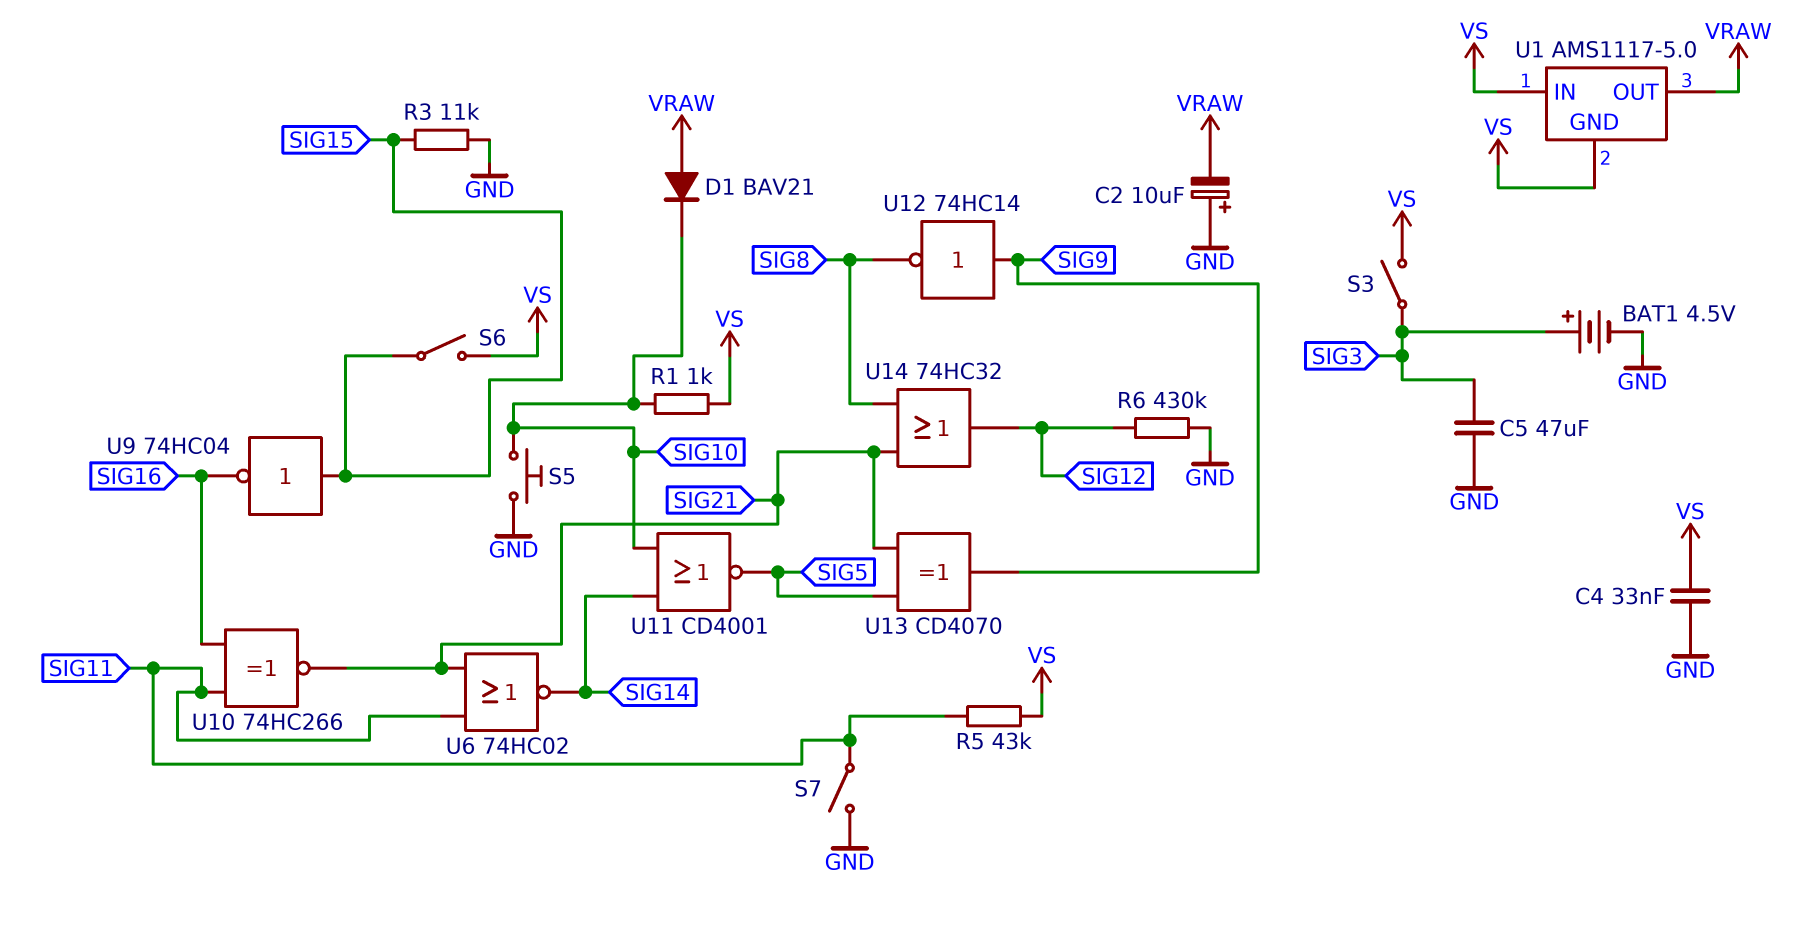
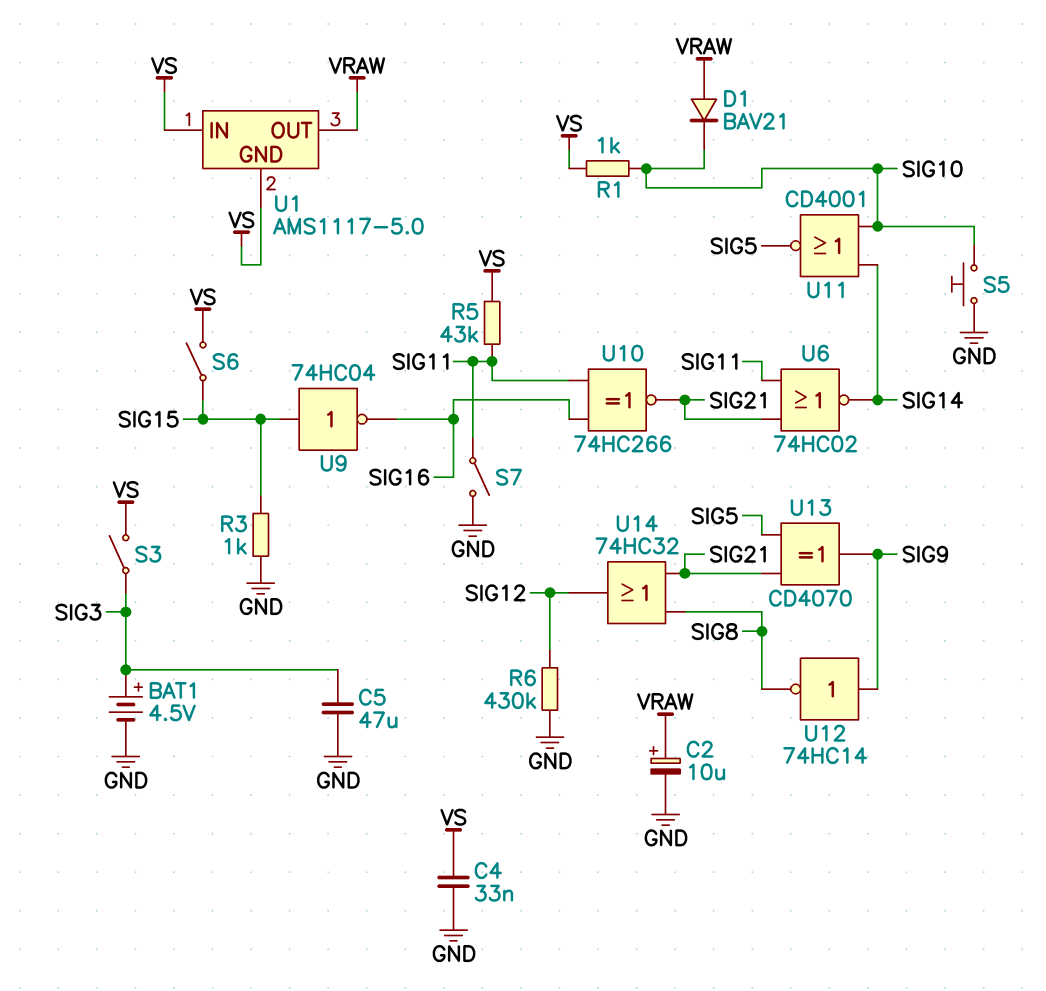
C2: 10uF (plus GND, minus VRAW) -> 10uF (plus VRAW, minus GND)
R3: 11k (GND, SIG15) -> 1k (GND, SIG15)

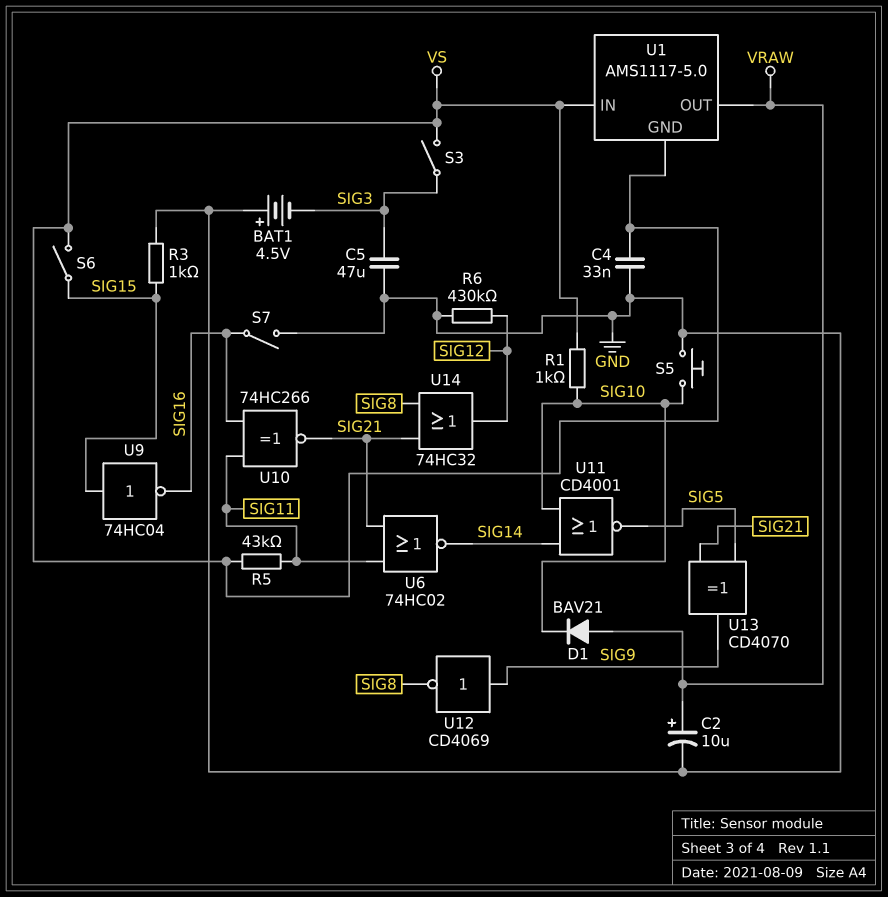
BAT1: 4.5V (plus SIG3, minus GND) -> 4.5V (plus GND, minus SIG3)
S7: switch (GND, SIG11) -> switch (GND, SIG16)
U12: NOT 74HC14 (in SIG9, out SIG8) -> NOT CD4069 (in SIG9, out SIG8)

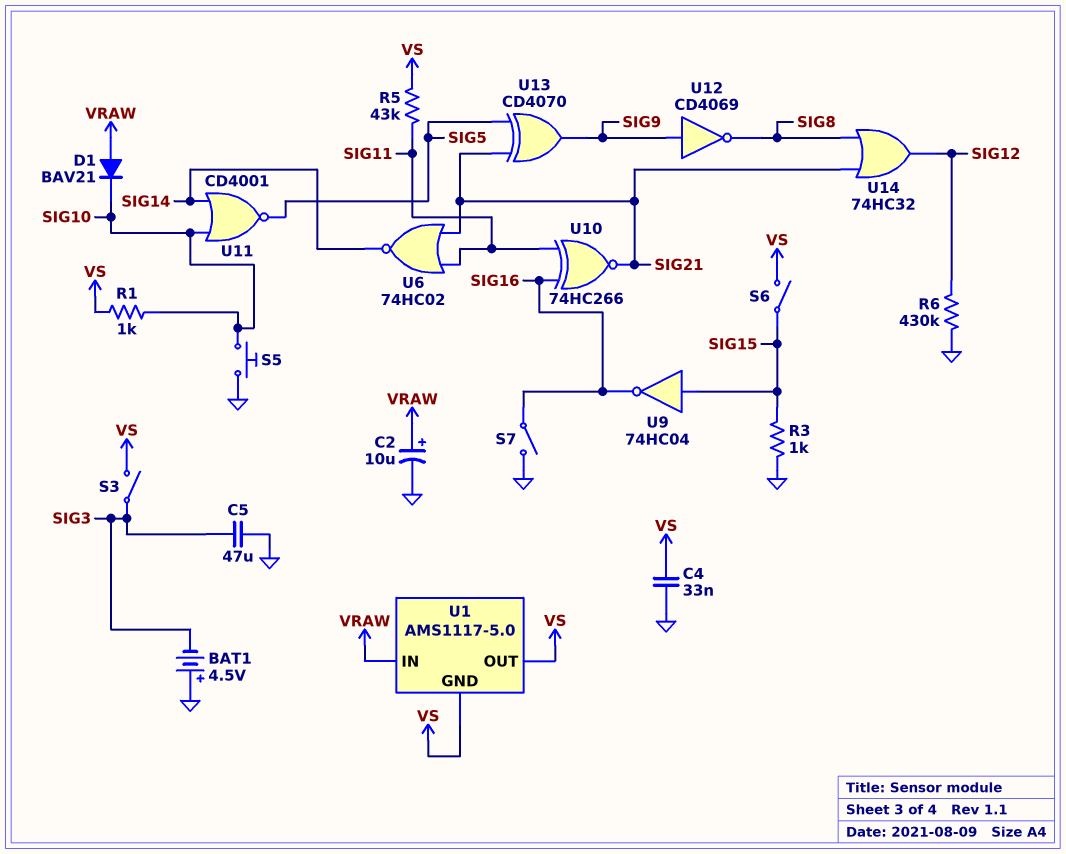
U1 pin IN: VS -> VRAW
U1 pin OUT: VRAW -> VS

